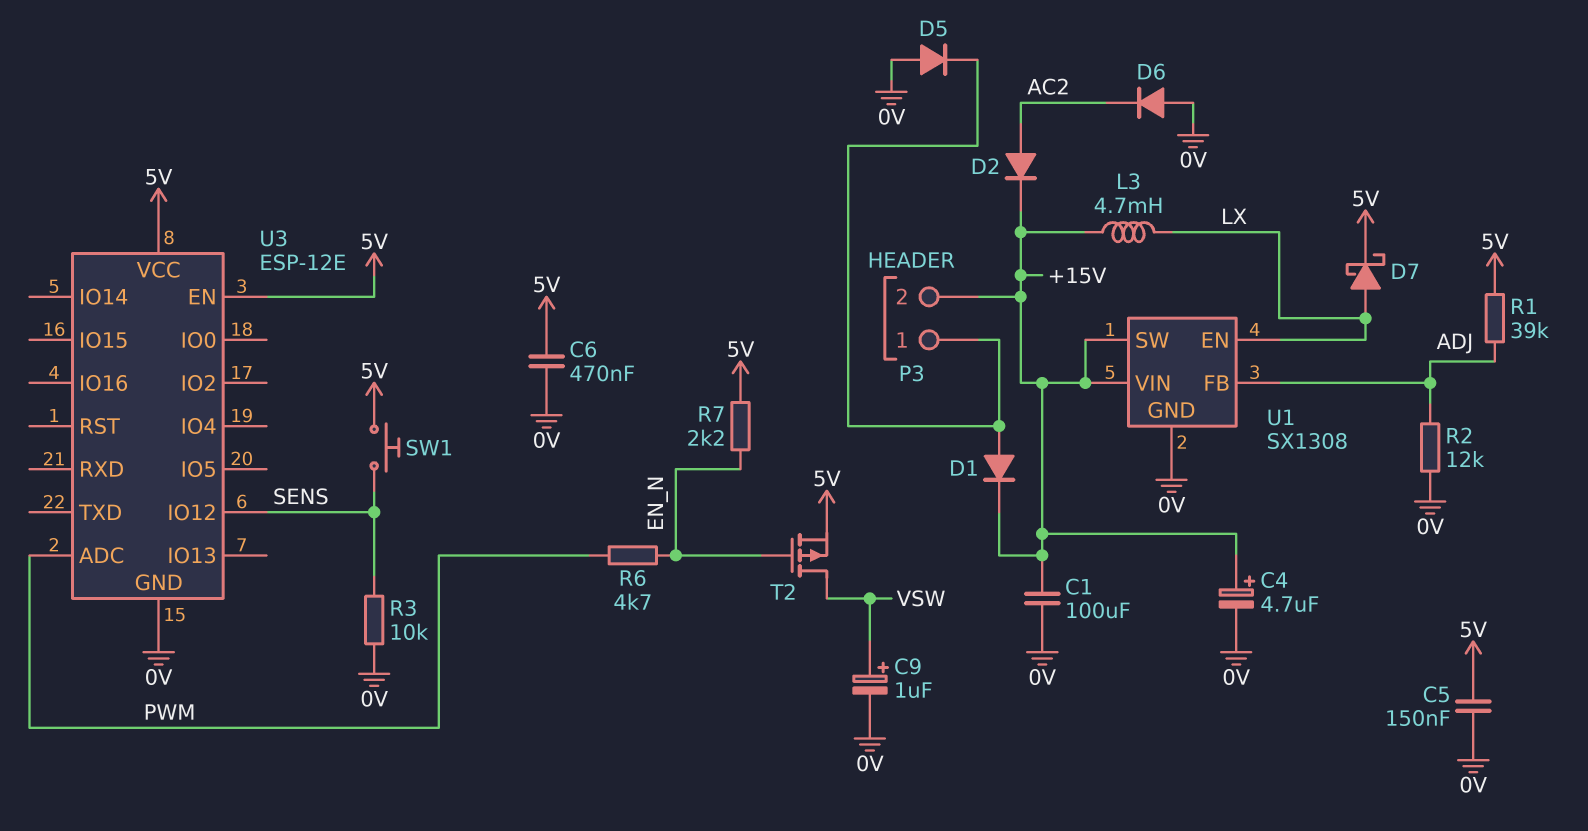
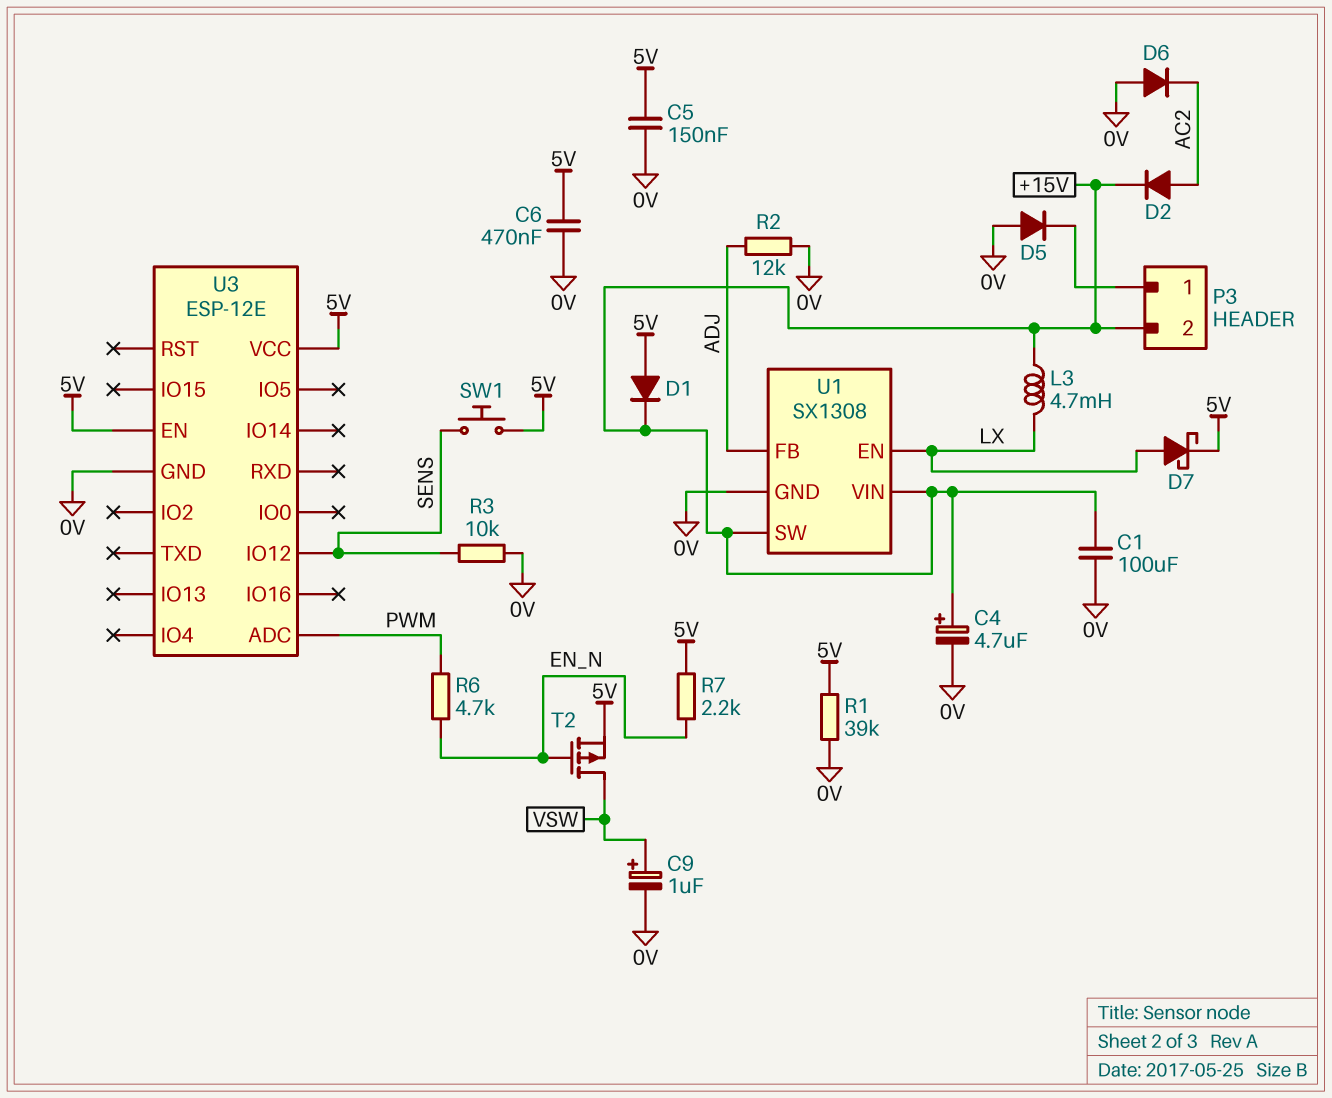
D1: diode (A P3/1, K +15V) -> diode (A 5V, K +15V)
R1: 39k (5V, ADJ) -> 39k (0V, 5V)

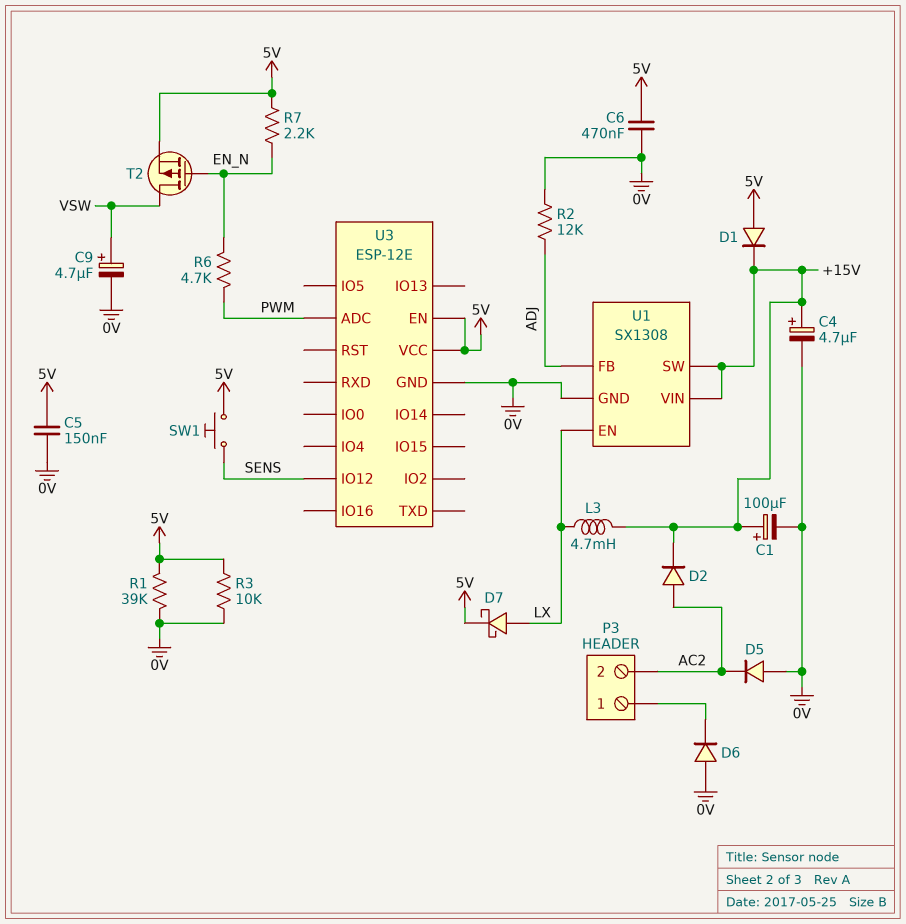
C1: 100uF (+15V, 0V) -> 100uF (plus +15V, minus 0V)
C9: 1uF (plus VSW, minus 0V) -> 4.7uF (plus VSW, minus 0V)
D5: diode (A 0V, K P3/1) -> diode (A 0V, K AC2)
D6: diode (A 0V, K AC2) -> diode (A 0V, K P3/1)
P3 pin 2: +15V -> AC2
R3: 10k (0V, SENS) -> 10k (0V, 5V)

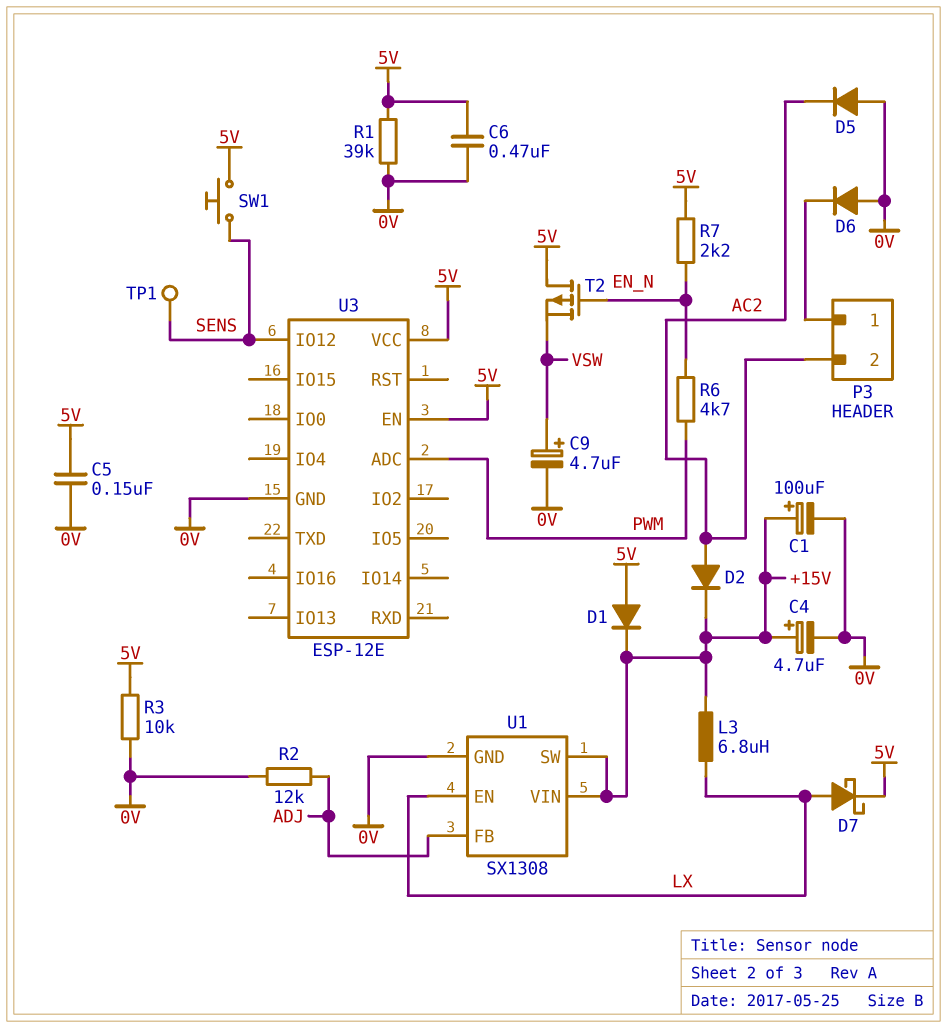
L3: 4.7mH (+15V, LX) -> 6.8uH (+15V, LX)
T2: PMOS (G EN_N, D VSW, S 5V) -> PMOS (G EN_N, D 5V, S VSW)
TP1: none -> test point (SENS)

